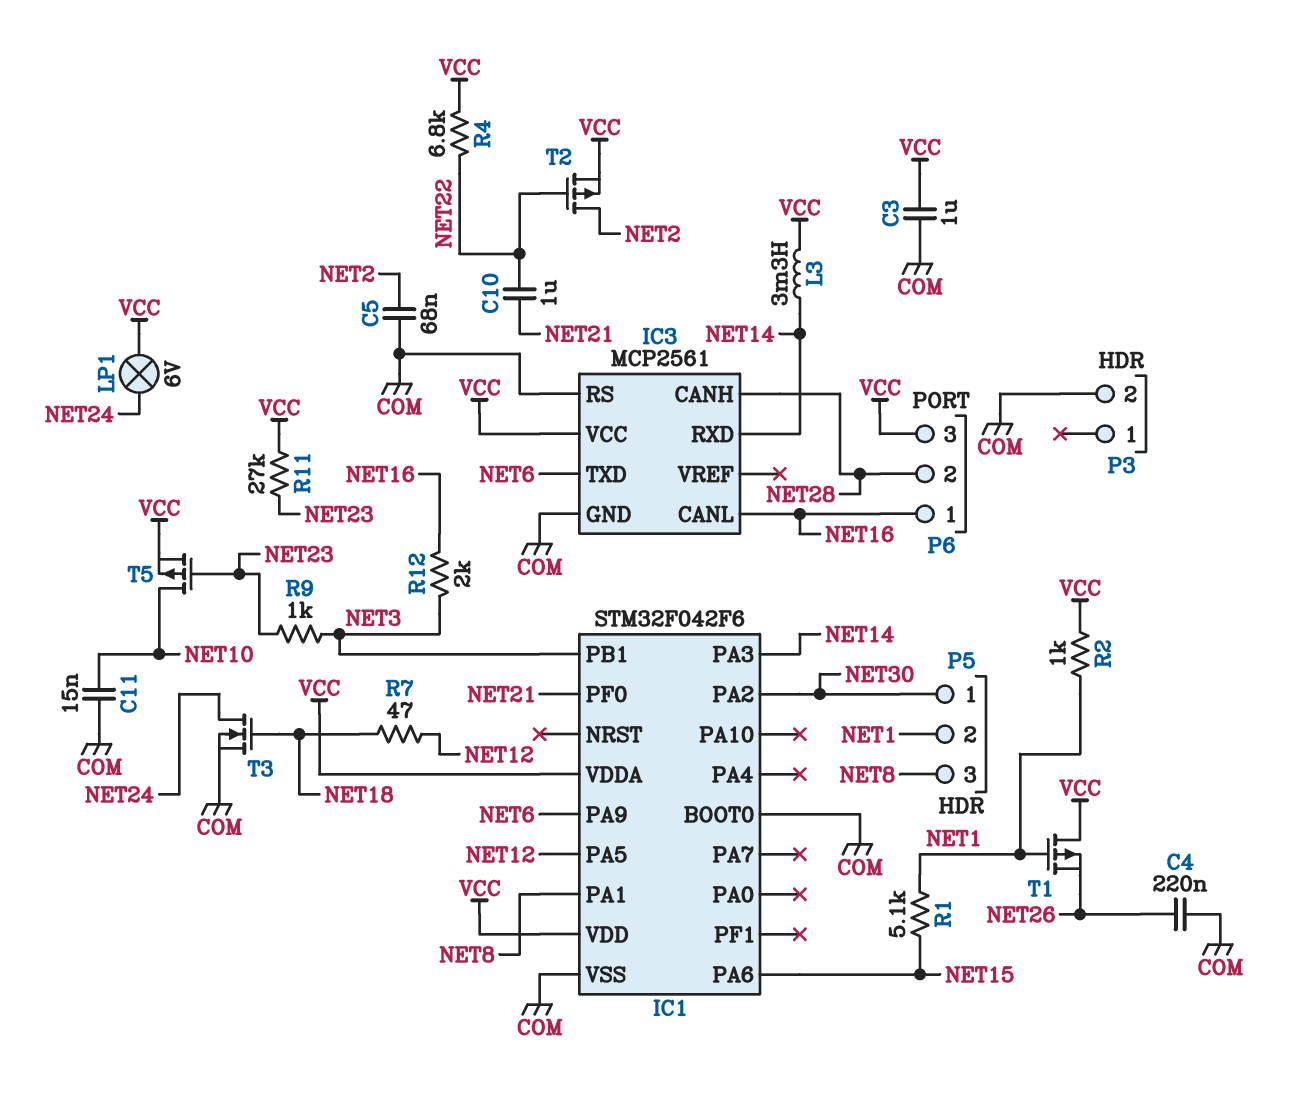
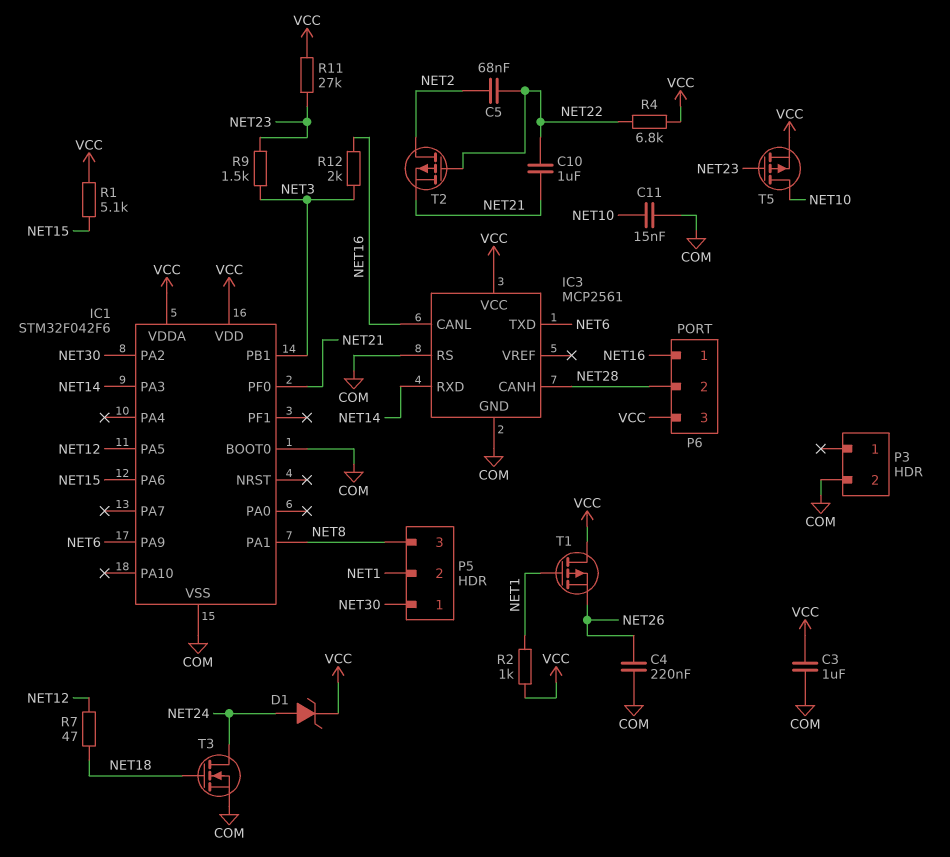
C5: 68nF (COM, NET2) -> 68nF (NET2, NET22)
D1: none -> zener (A NET24, K VCC)
L3: 3.3mH (NET14, VCC) -> none
LP1: lamp 6V (NET24, VCC) -> none
R1: 5.1k (NET1, NET15) -> 5.1k (NET15, VCC)
R9: 1k (NET3, NET23) -> 1.5k (NET3, NET23)
T2: PMOS (G NET22, D NET2, S VCC) -> PMOS (G NET22, D NET2, S NET21)

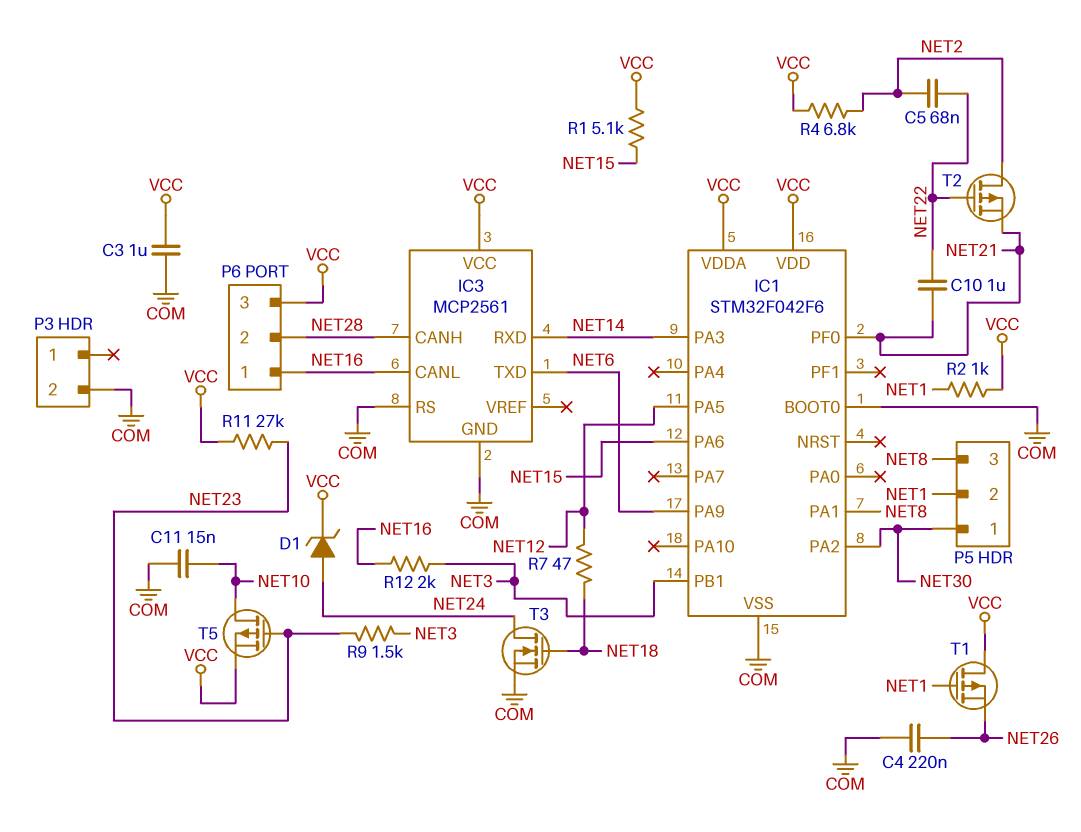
R4: 6.8k (NET22, VCC) -> 6.8k (NET2, VCC)

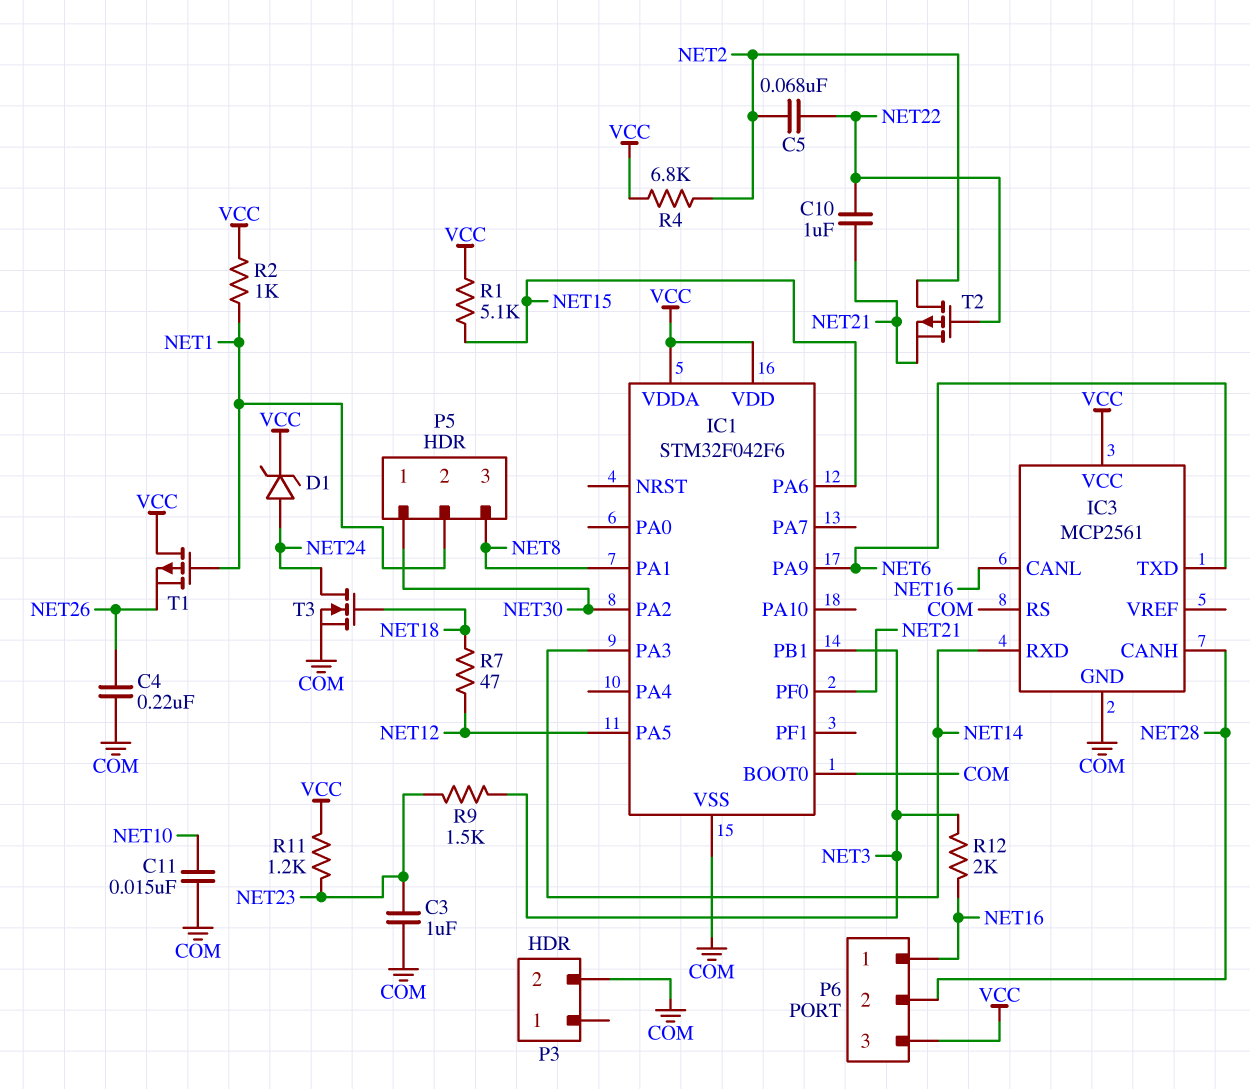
C3: 1uF (COM, VCC) -> 1uF (COM, NET23)
R11: 27k (NET23, VCC) -> 1.2k (NET23, VCC)
T5: PMOS (G NET23, D NET10, S VCC) -> none

